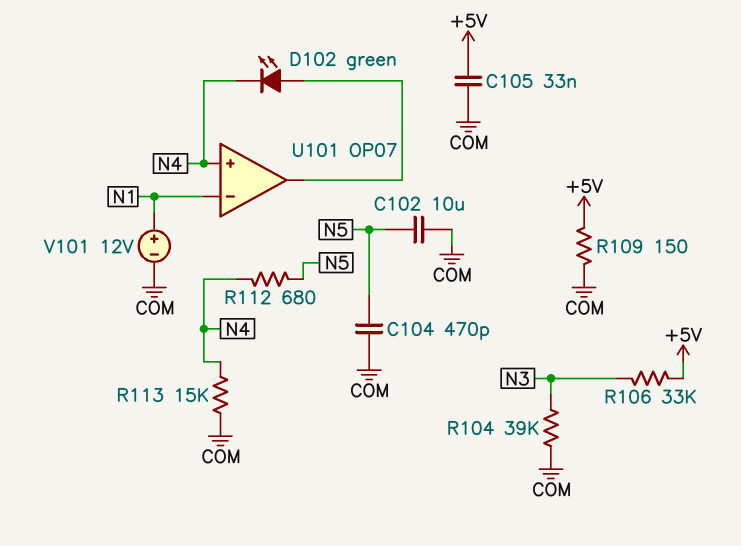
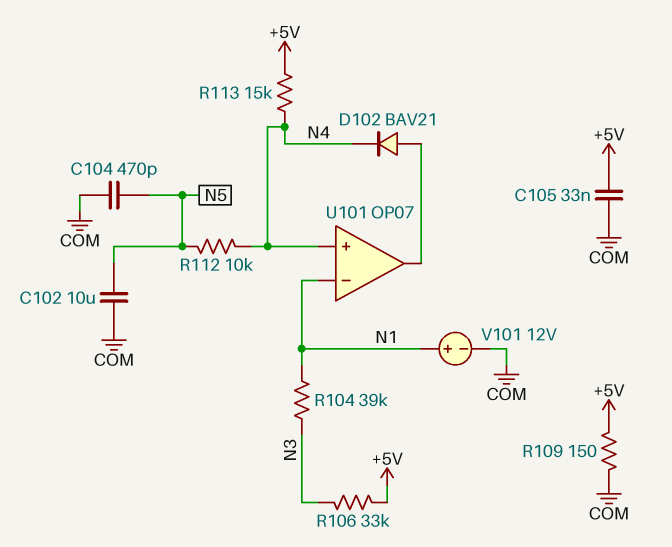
D102: LED green (A U101/out, K N4) -> diode BAV21 (A U101/out, K N4)
R104: 39k (COM, N3) -> 39k (N1, N3)
R112: 680 (N4, N5) -> 10k (N4, N5)
R113: 15k (COM, N4) -> 15k (+5V, N4)

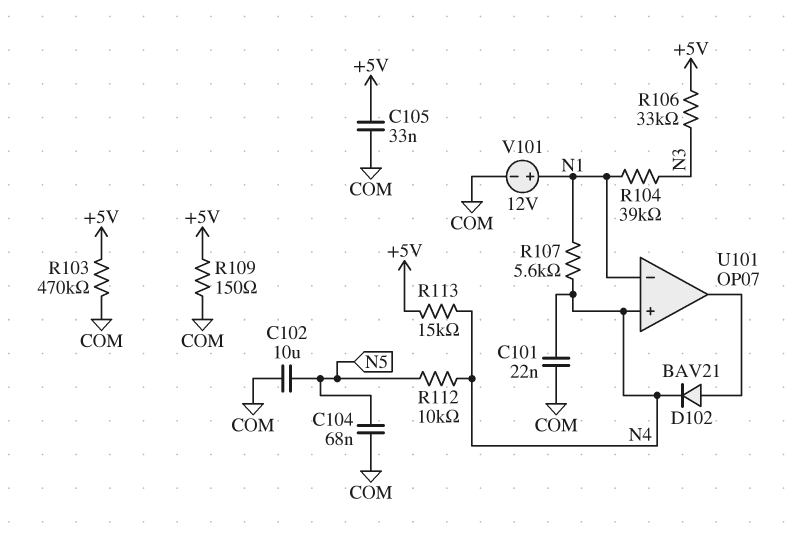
C101: none -> 22nF (COM, N4)
C104: 470pF (COM, N5) -> 68nF (COM, N5)
R103: none -> 470k (+5V, COM)
R107: none -> 5.6k (N1, N4)

